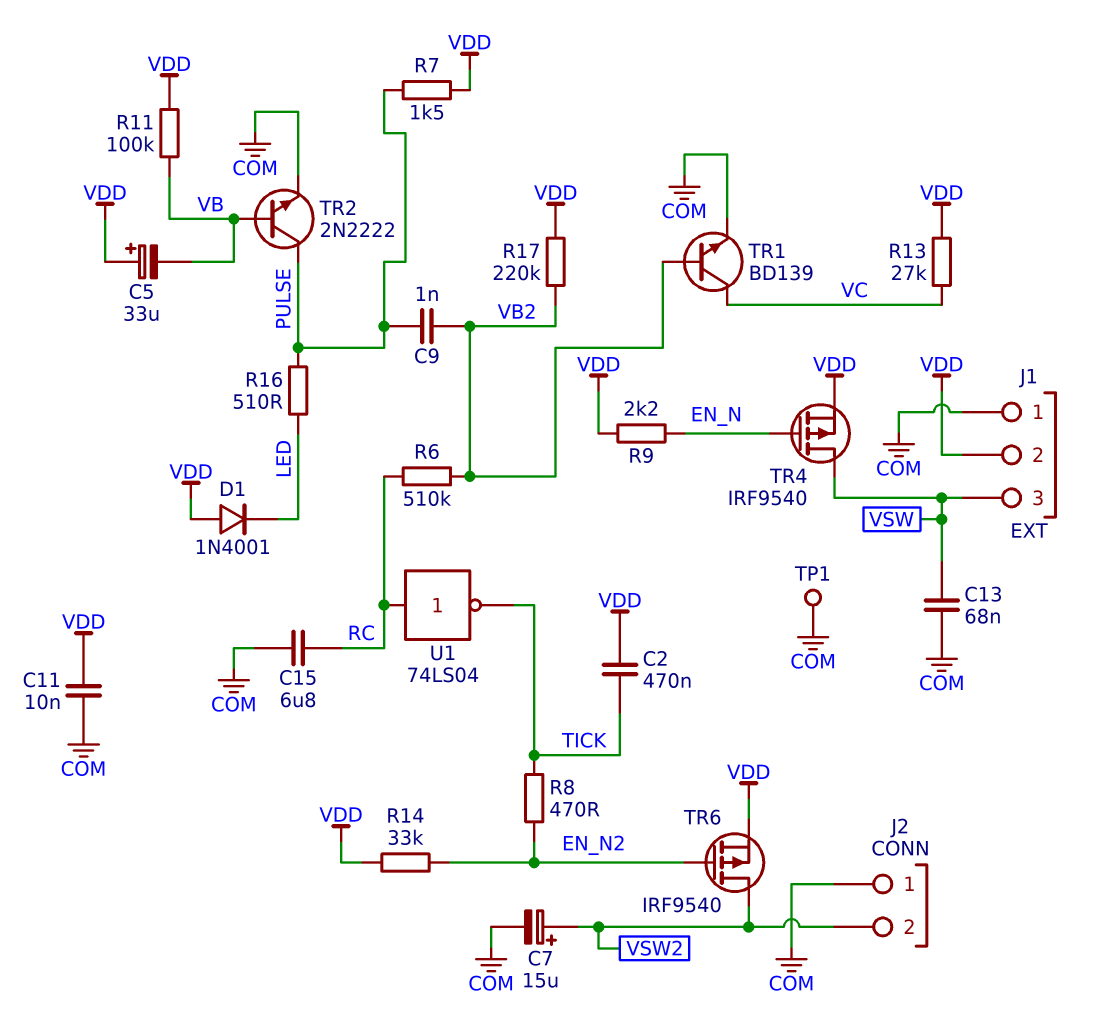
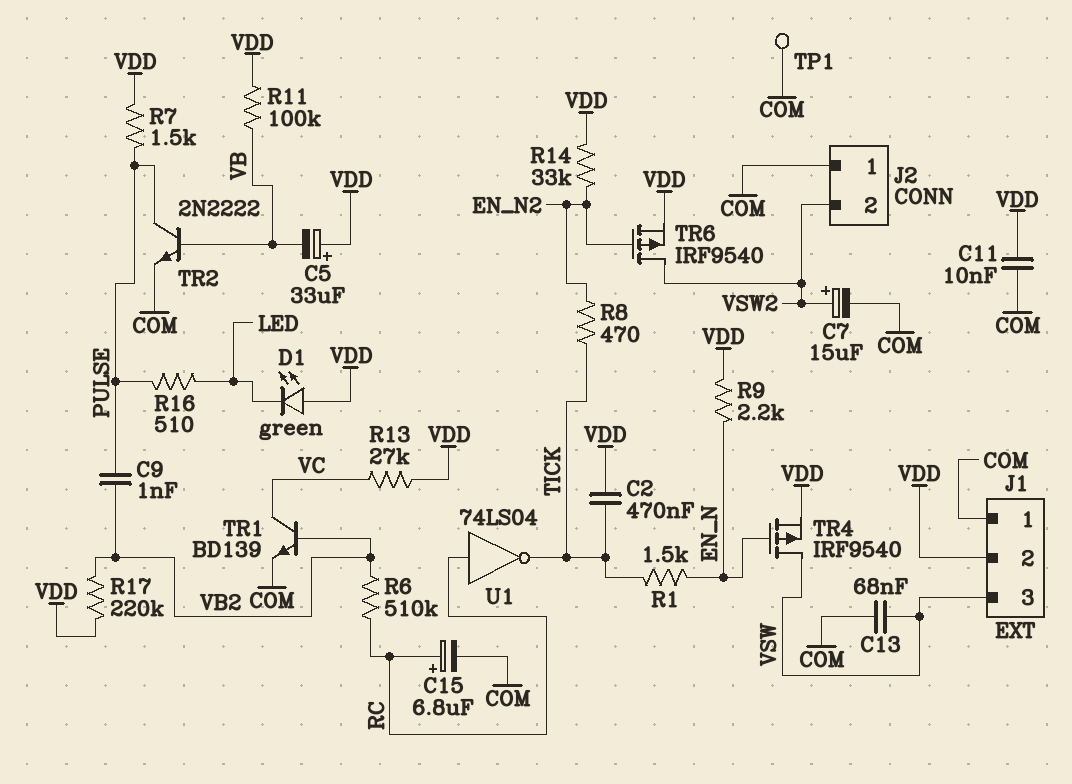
C15: 6.8uF (COM, RC) -> 6.8uF (plus RC, minus COM)
D1: diode 1N4001 (A VDD, K LED) -> LED green (A VDD, K LED)
R1: none -> 1.5k (EN_N, TICK)

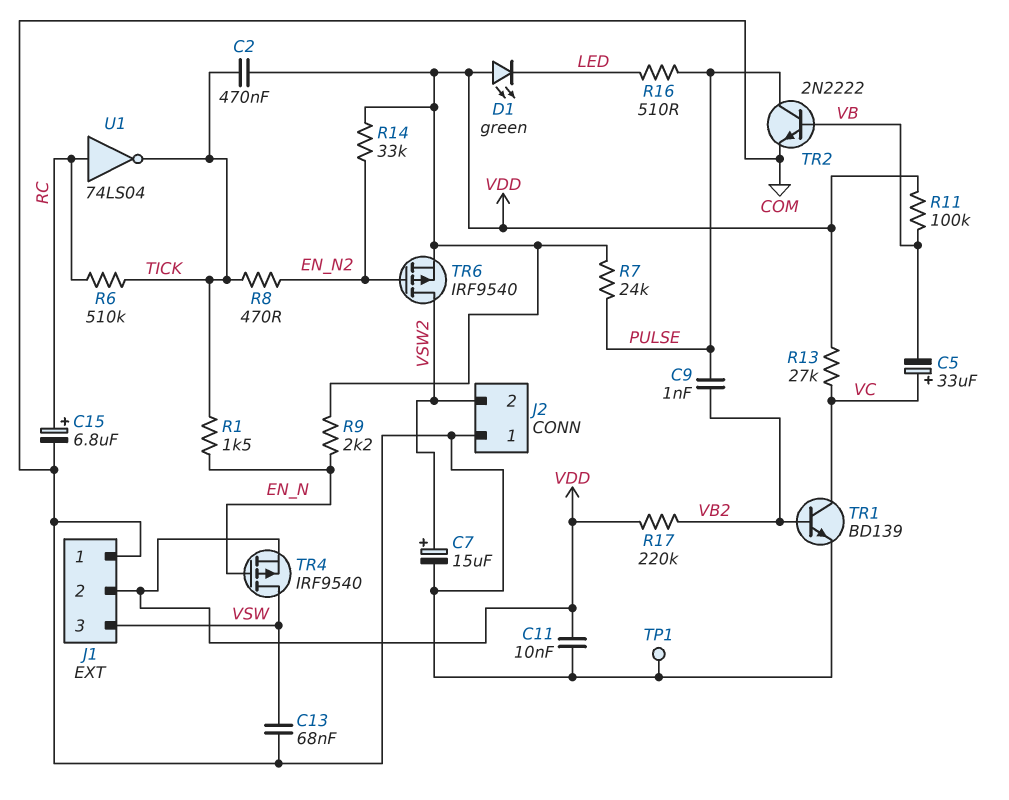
C5: 33uF (plus VDD, minus VB) -> 33uF (plus VC, minus VB)
R6: 510k (RC, VB2) -> 510k (RC, TICK)
R7: 1.5k (PULSE, VDD) -> 24k (PULSE, VDD)

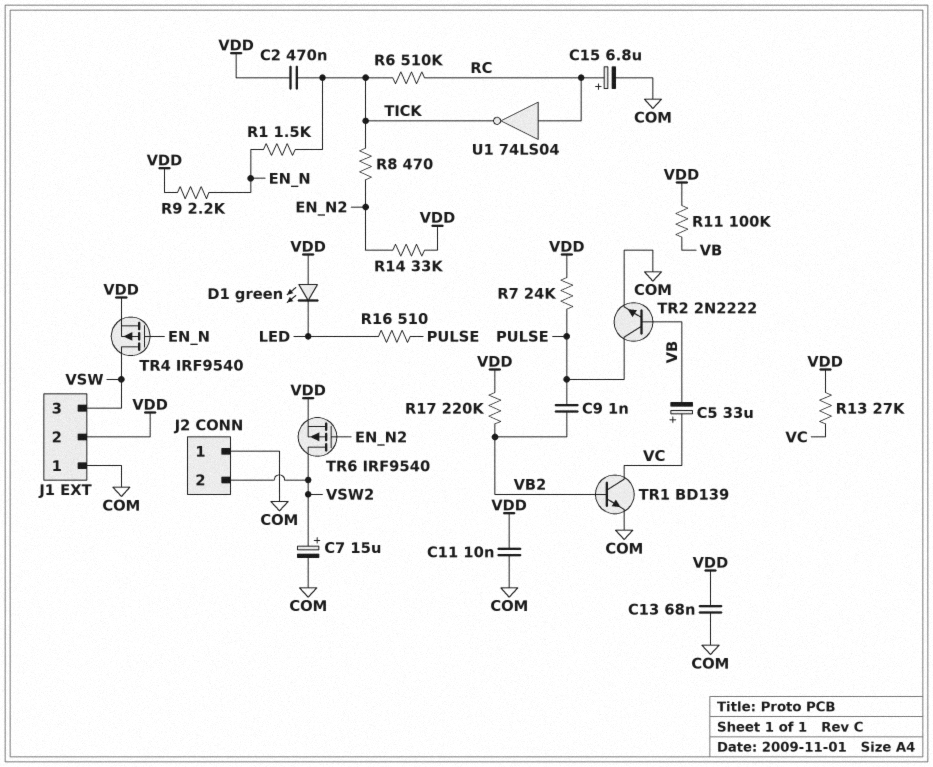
C13: 68nF (COM, VSW) -> 68nF (COM, VDD)
TP1: test point (COM) -> none

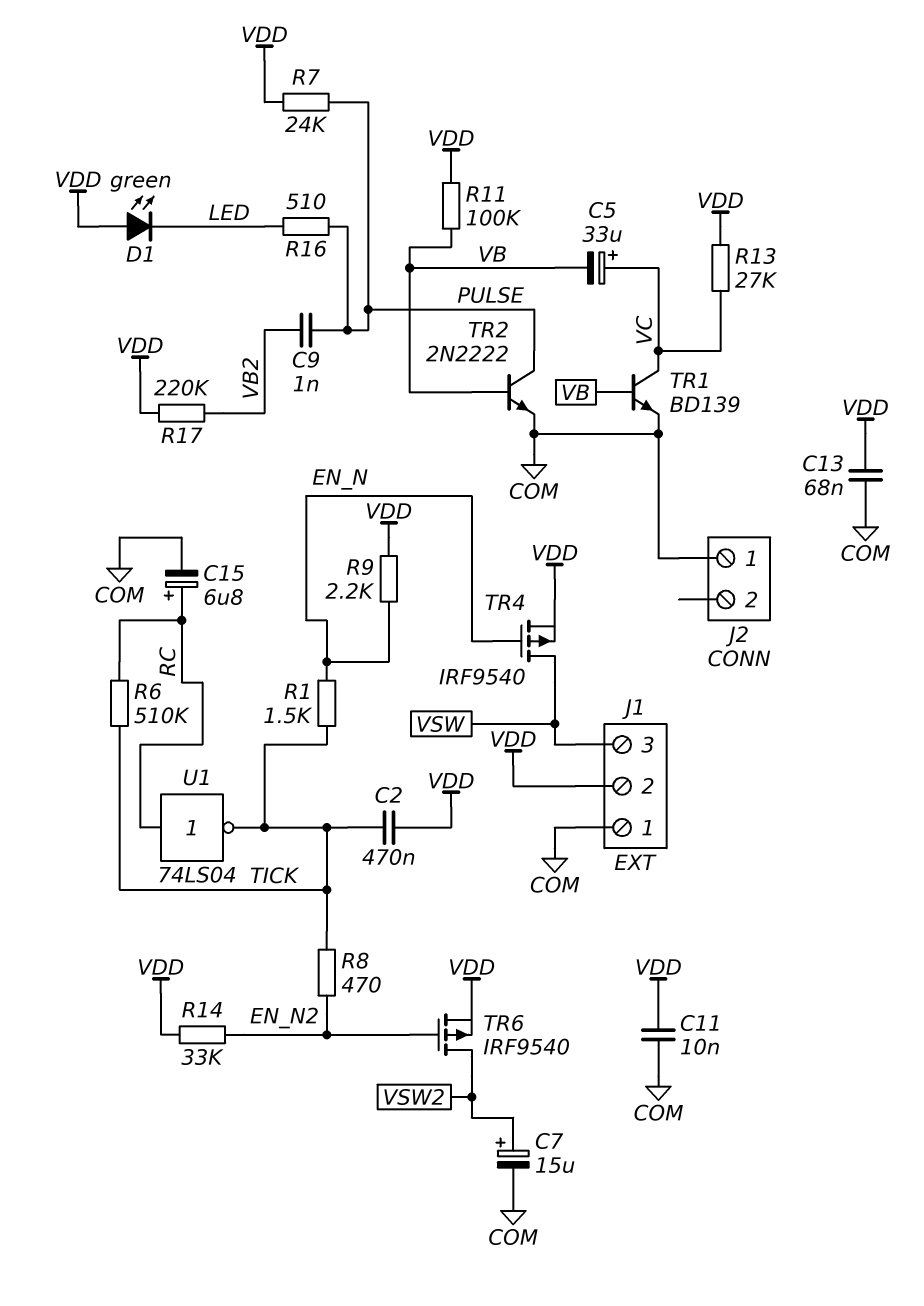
J2 pin 2: VSW2 -> none
TR1: NPN BD139 (B VB2, C VC, E COM) -> NPN BD139 (B VB, C VC, E COM)

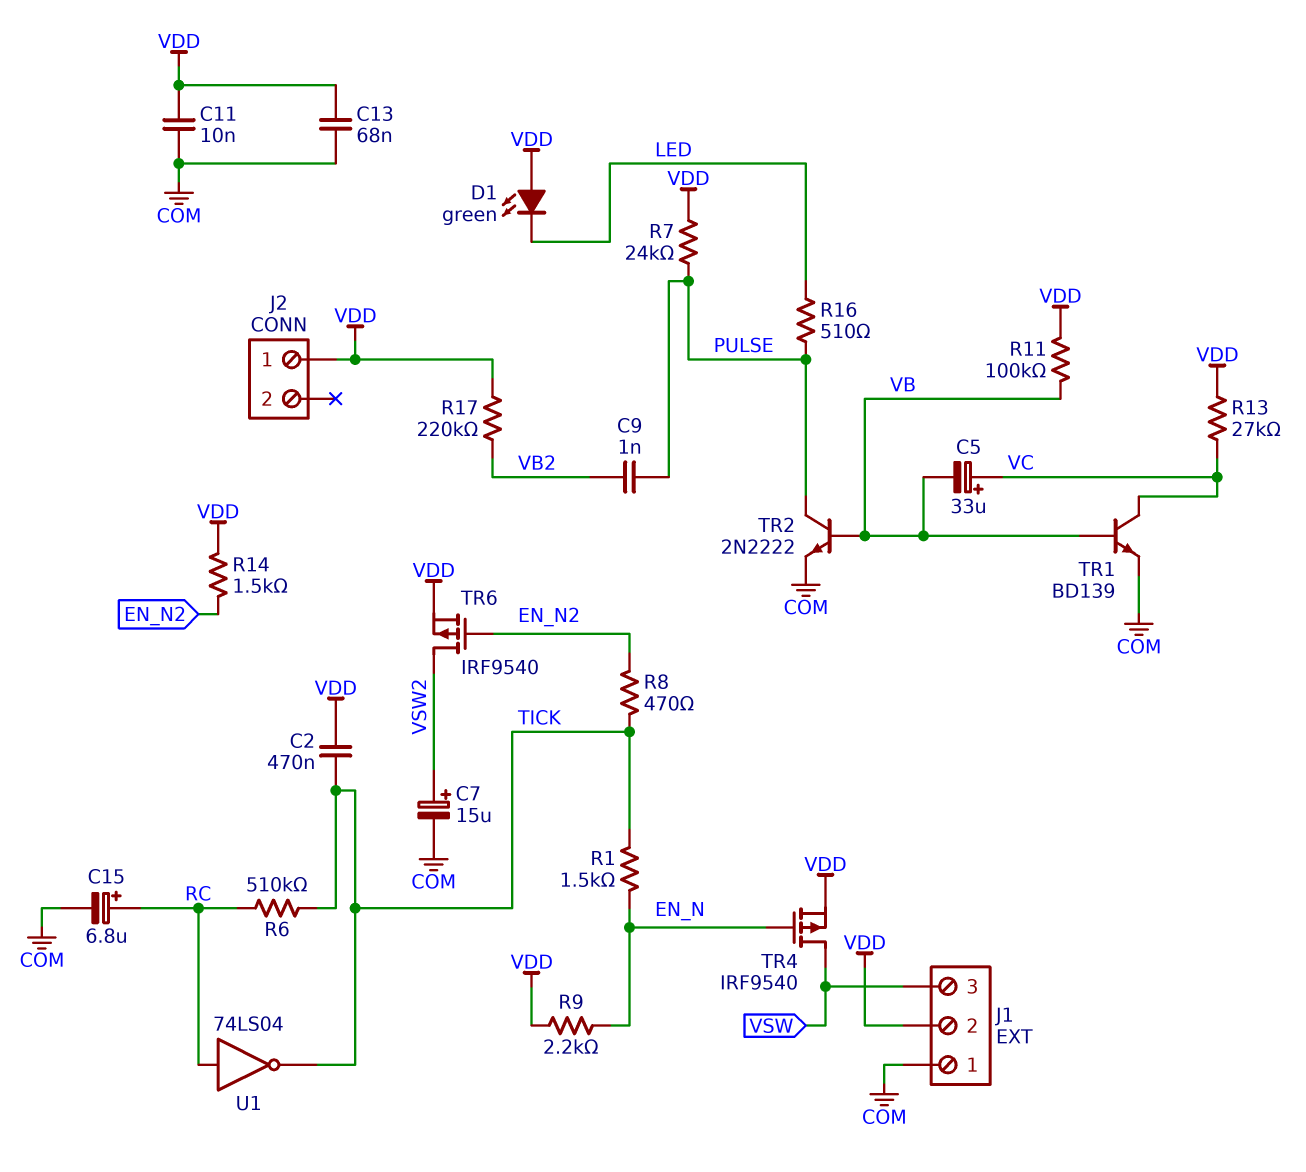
J2 pin 1: COM -> VDD
R14: 33k (EN_N2, VDD) -> 1.5k (EN_N2, VDD)

